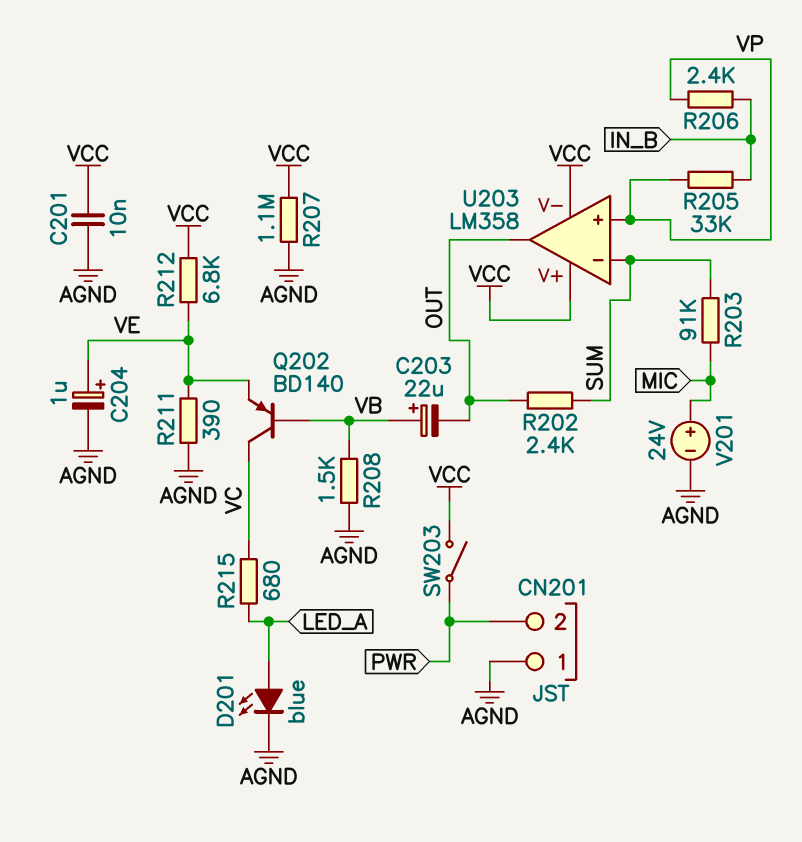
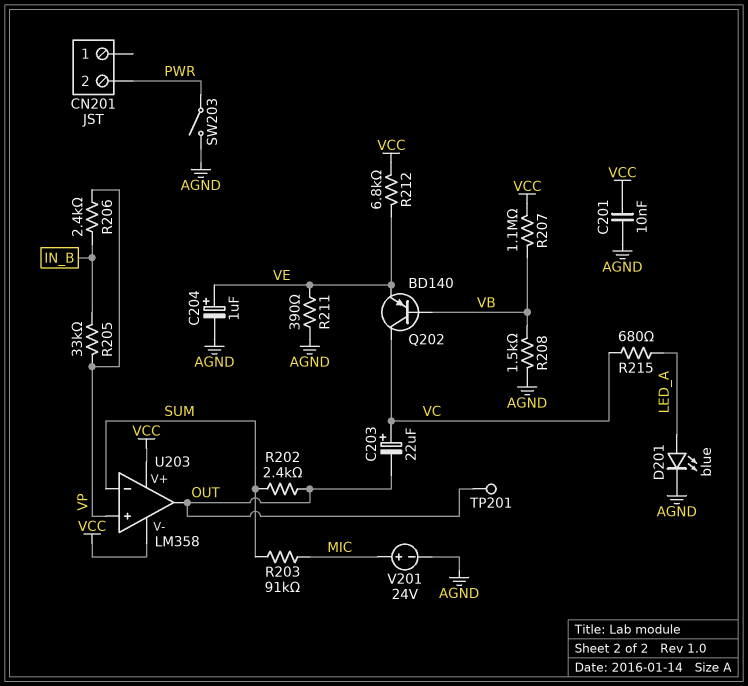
C203: 22uF (plus VB, minus OUT) -> 22uF (plus VC, minus OUT)
CN201 pin 1: AGND -> none
R207: 1.1M (AGND, VCC) -> 1.1M (VB, VCC)
SW203: switch (PWR, VCC) -> switch (AGND, PWR)
TP201: none -> test point (OUT)

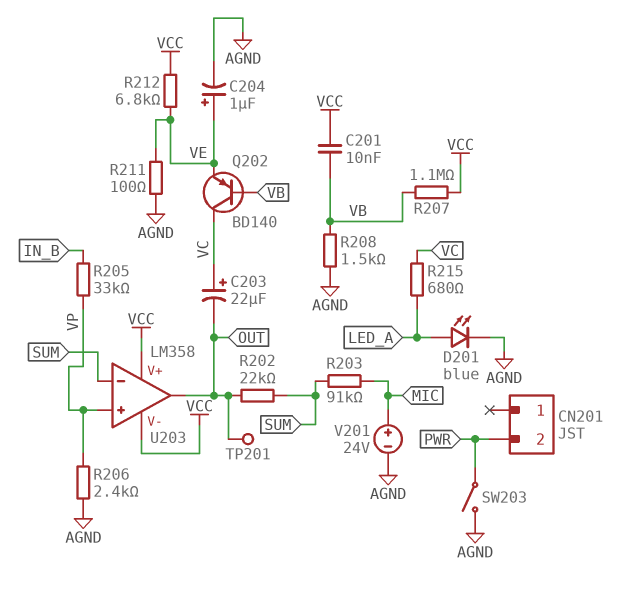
C201: 10nF (AGND, VCC) -> 10nF (VB, VCC)
R202: 2.4k (OUT, SUM) -> 22k (OUT, SUM)
R206: 2.4k (IN_B, VP) -> 2.4k (AGND, VP)
R211: 390 (AGND, VE) -> 100 (AGND, VE)

